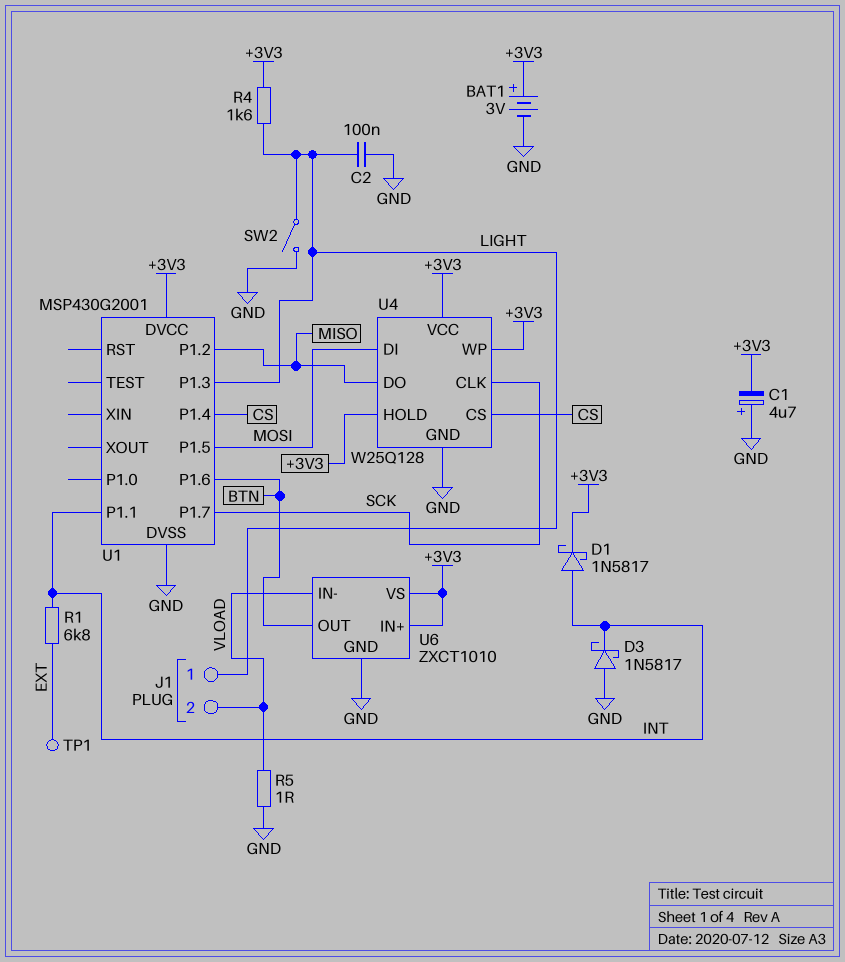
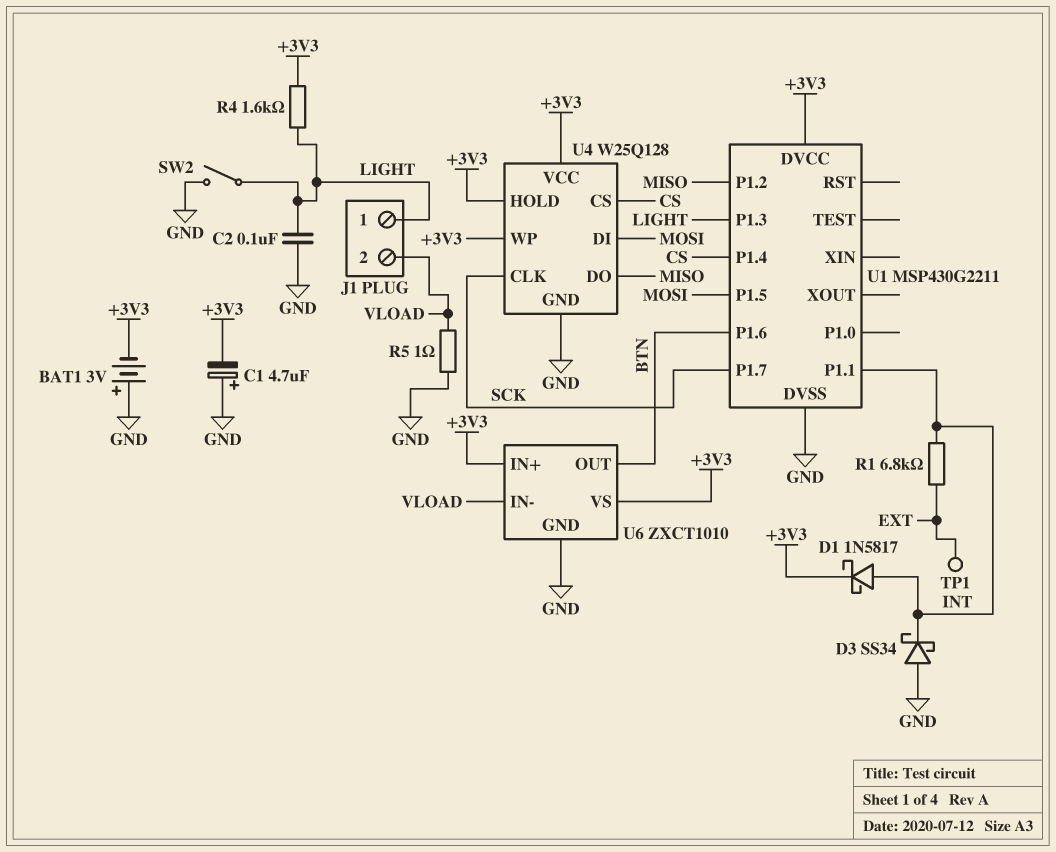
BAT1: 3V (plus +3V3, minus GND) -> 3V (plus GND, minus +3V3)
D3: schottky 1N5817 (A GND, K INT) -> schottky SS34 (A GND, K INT)
U1: MSP430G2001 -> MSP430G2211

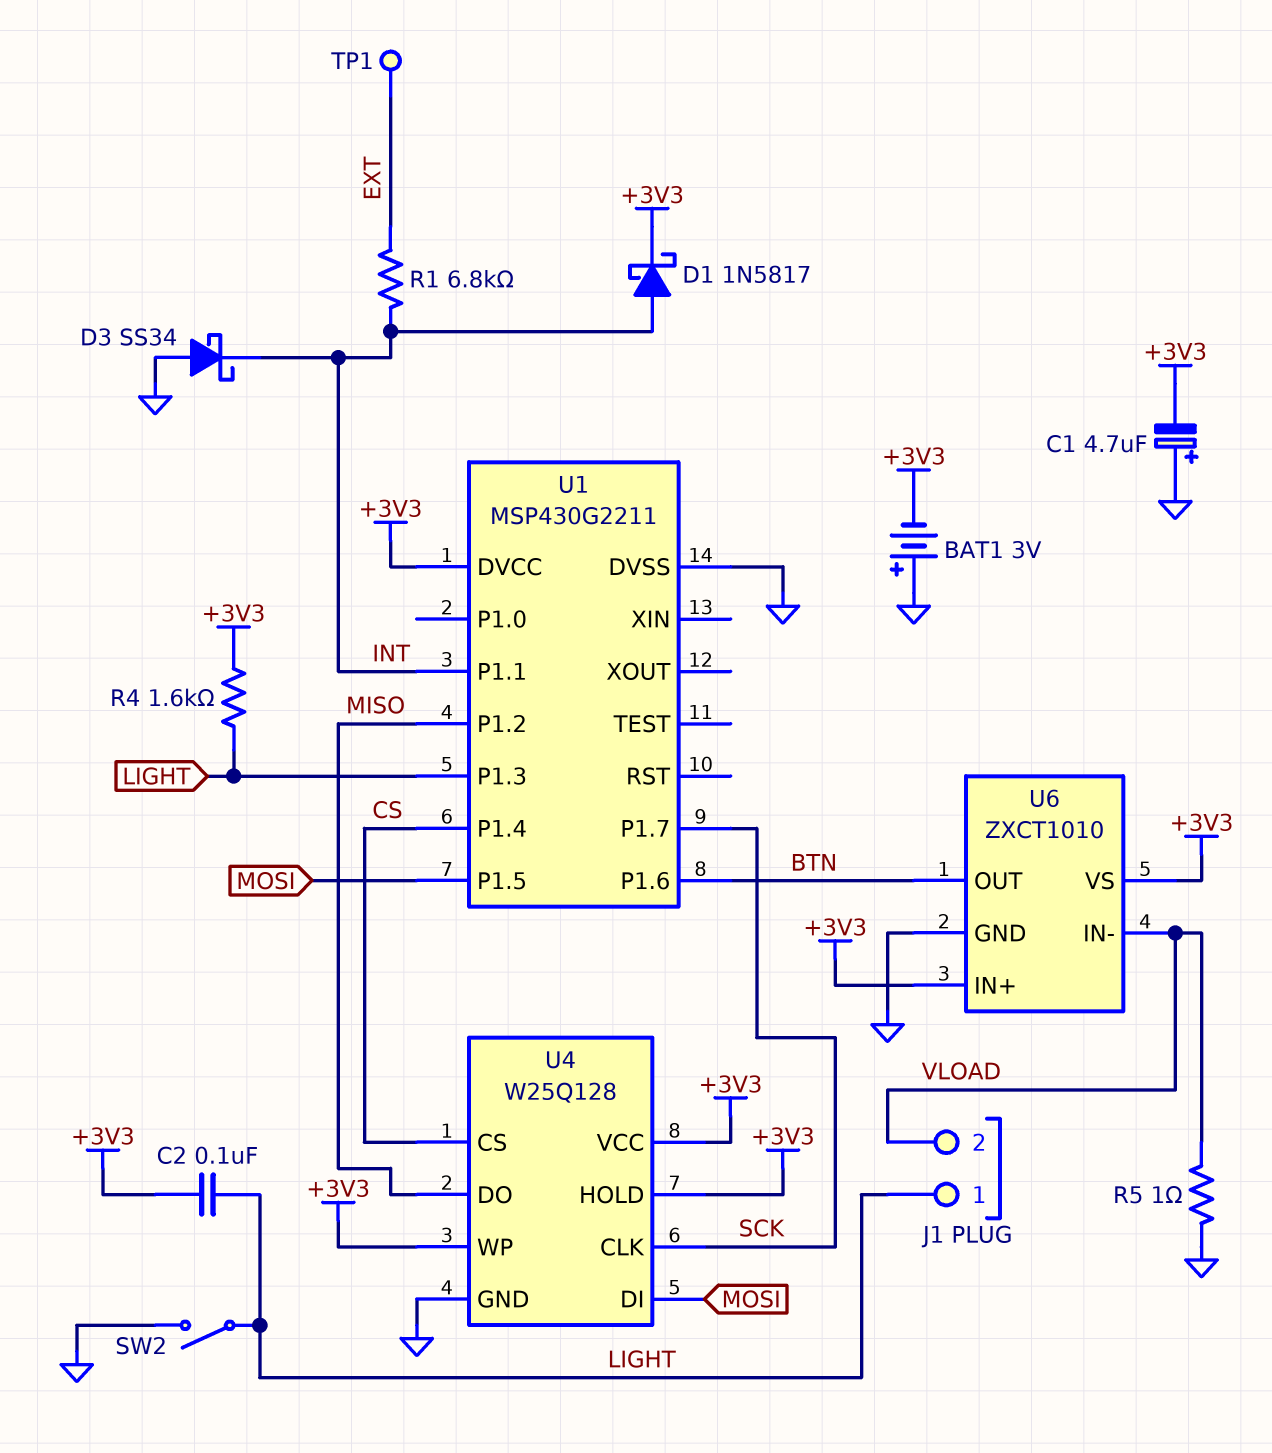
C2: 100nF (GND, LIGHT) -> 100nF (+3V3, LIGHT)

